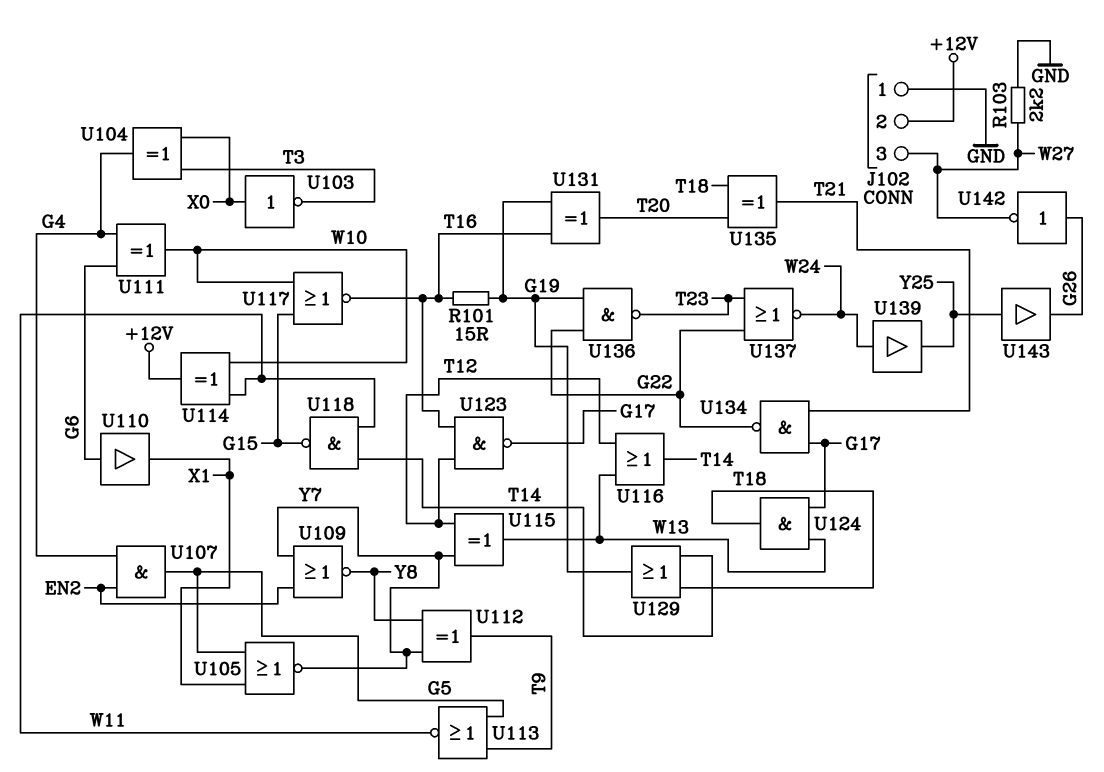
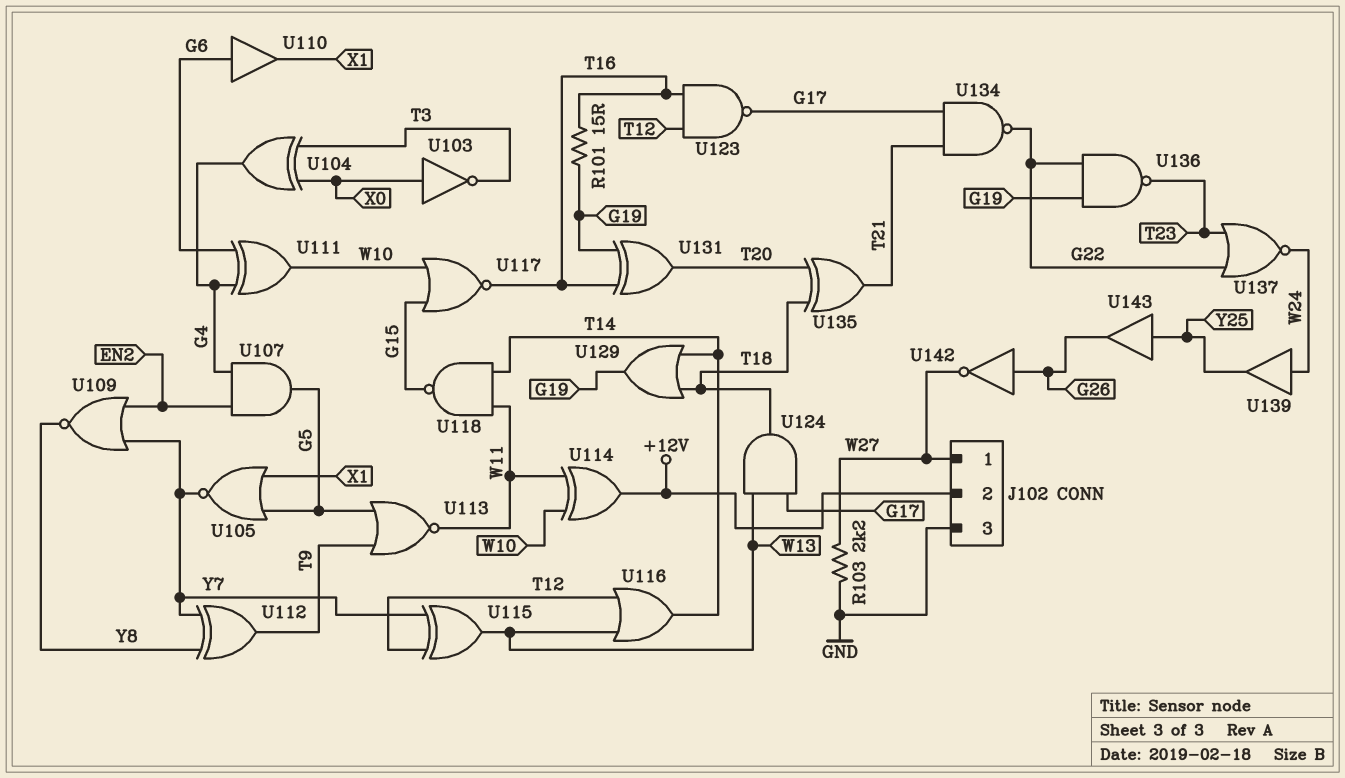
J102 pin 1: GND -> W27
J102 pin 3: W27 -> GND

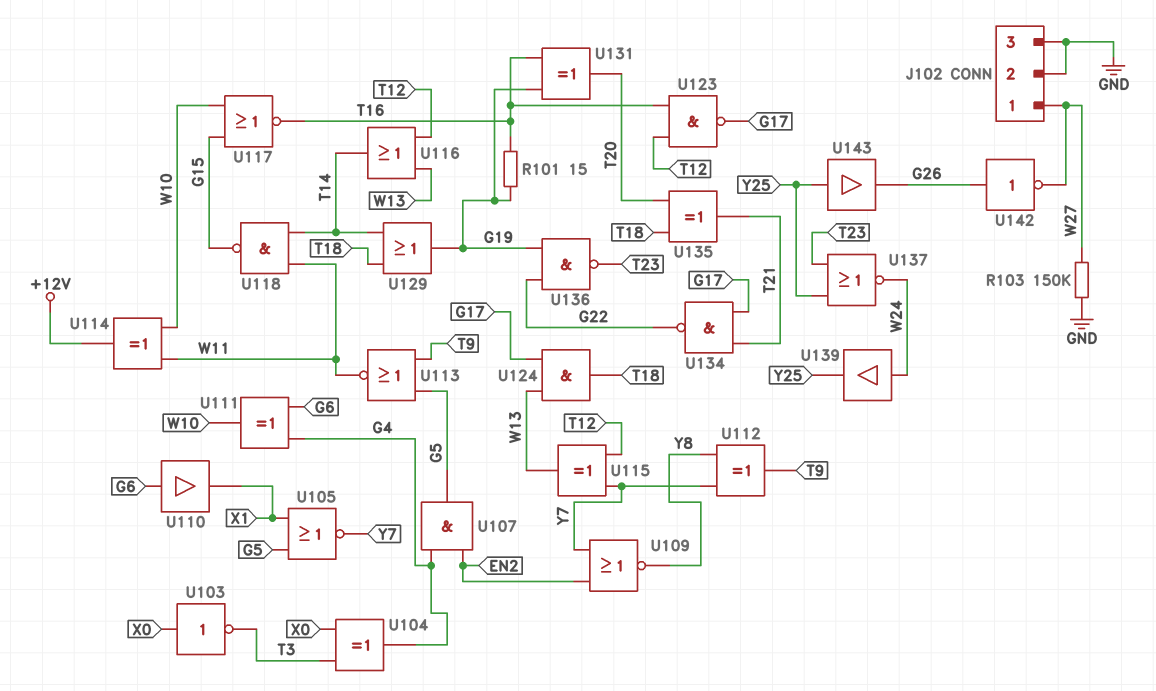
J102 pin 2: +12V -> GND
R103: 2.2k (GND, W27) -> 150k (GND, W27)
U137: NOR (in G22, in T23, out W24) -> NOR (in T23, in Y25, out W24)

